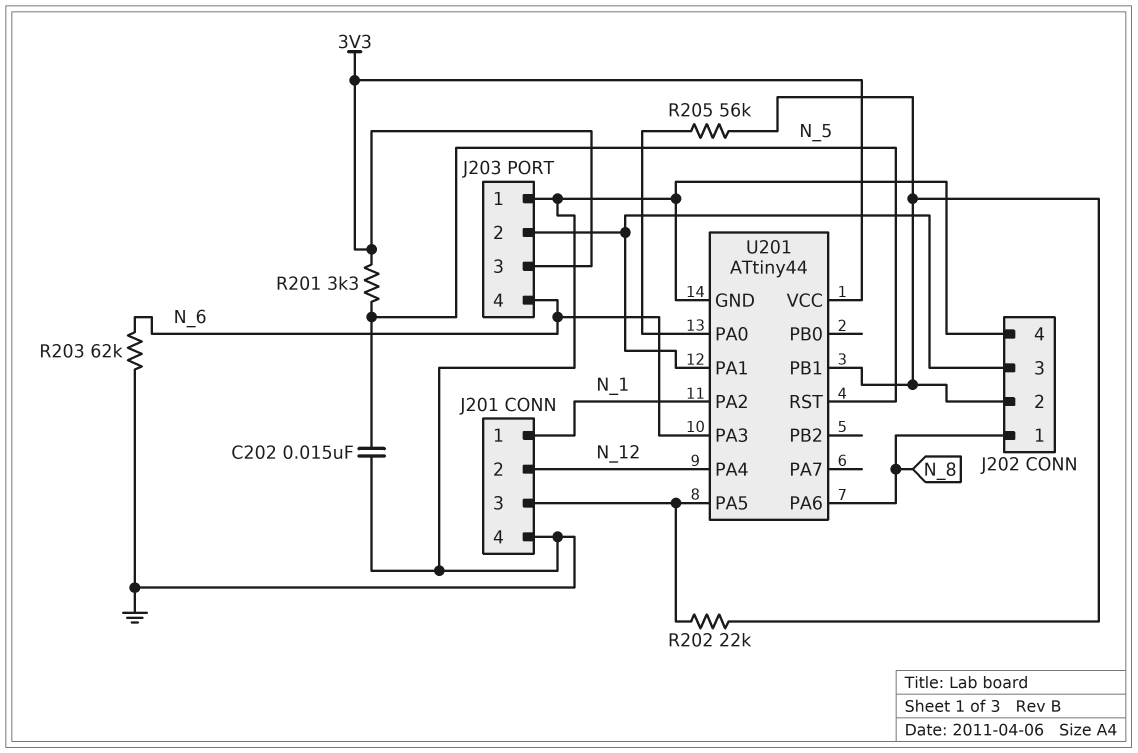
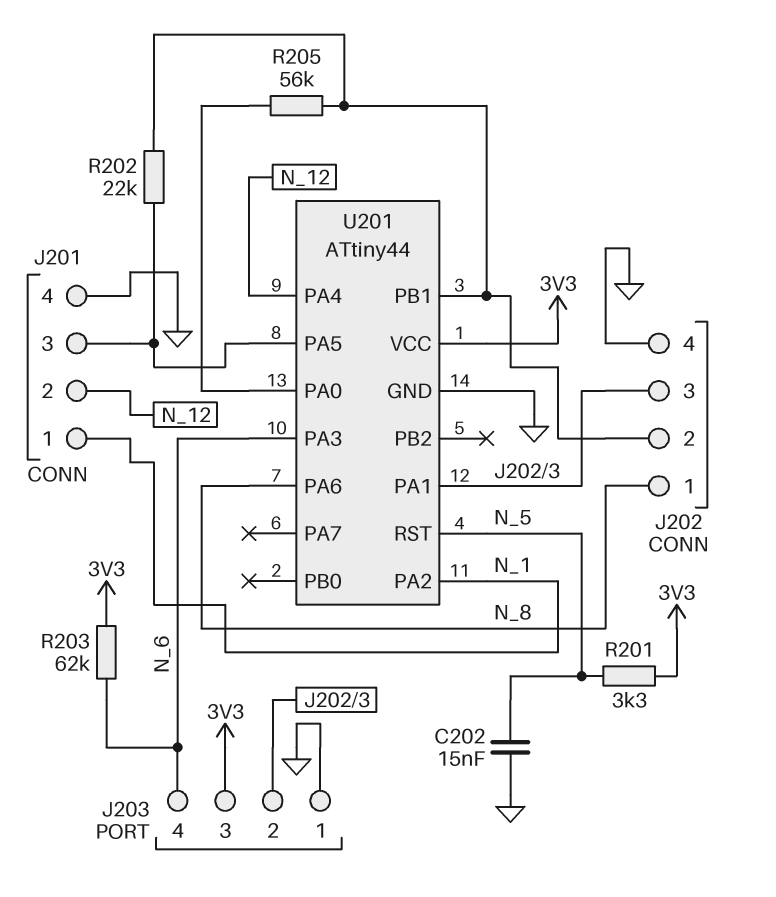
R203: 62k (GND, N_6) -> 62k (3V3, N_6)

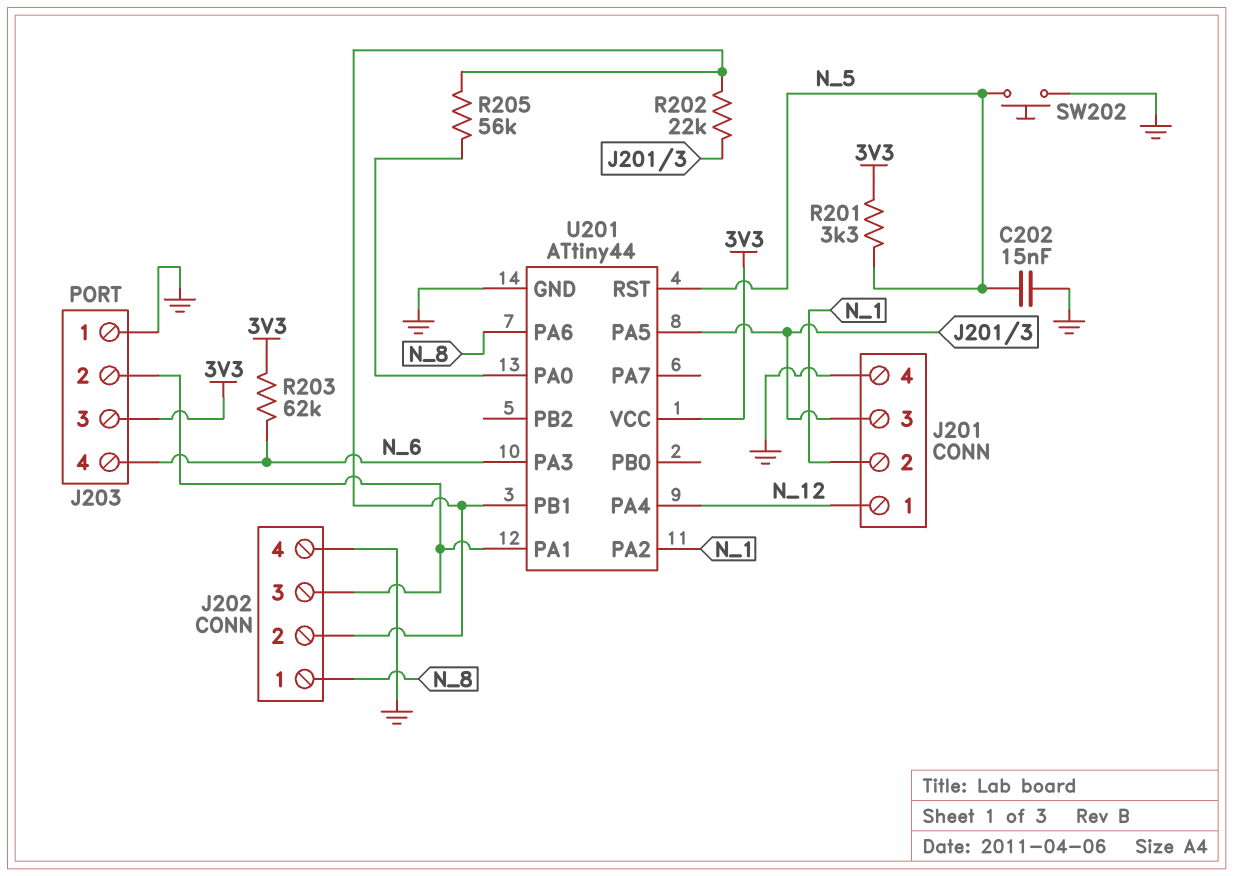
J201 pin 1: N_1 -> N_12
J201 pin 2: N_12 -> N_1
SW202: none -> button (GND, N_5)

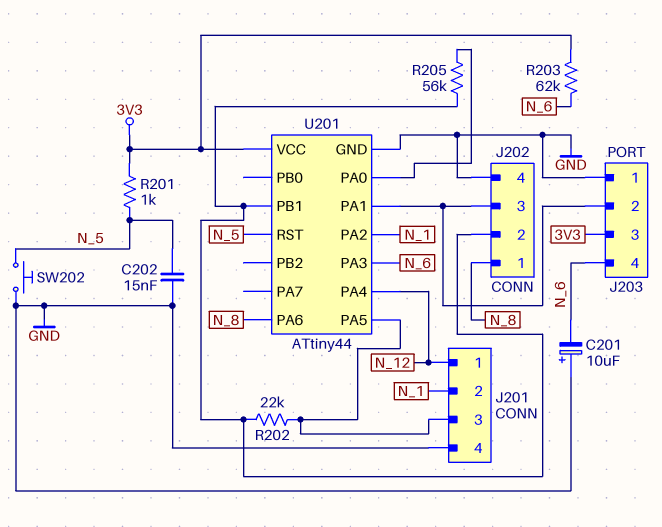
C201: none -> 10uF (plus GND, minus N_6)
R201: 3.3k (3V3, N_5) -> 1k (3V3, N_5)

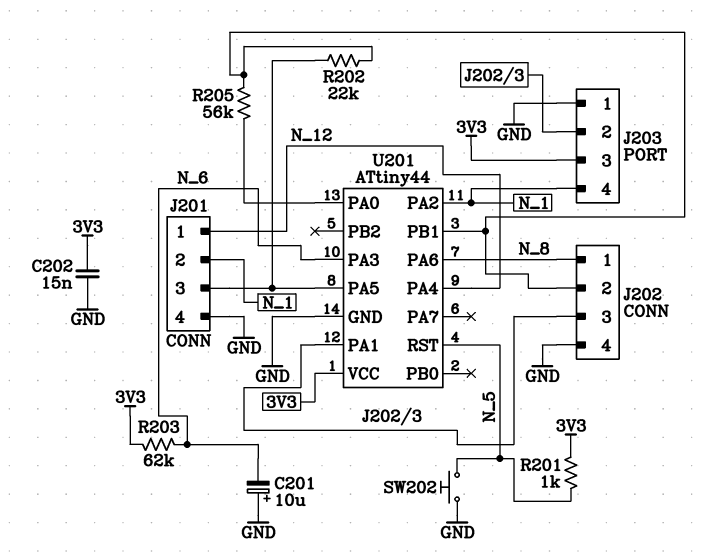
C202: 15nF (GND, N_5) -> 15nF (3V3, GND)
J203 pin 4: N_6 -> N_1

